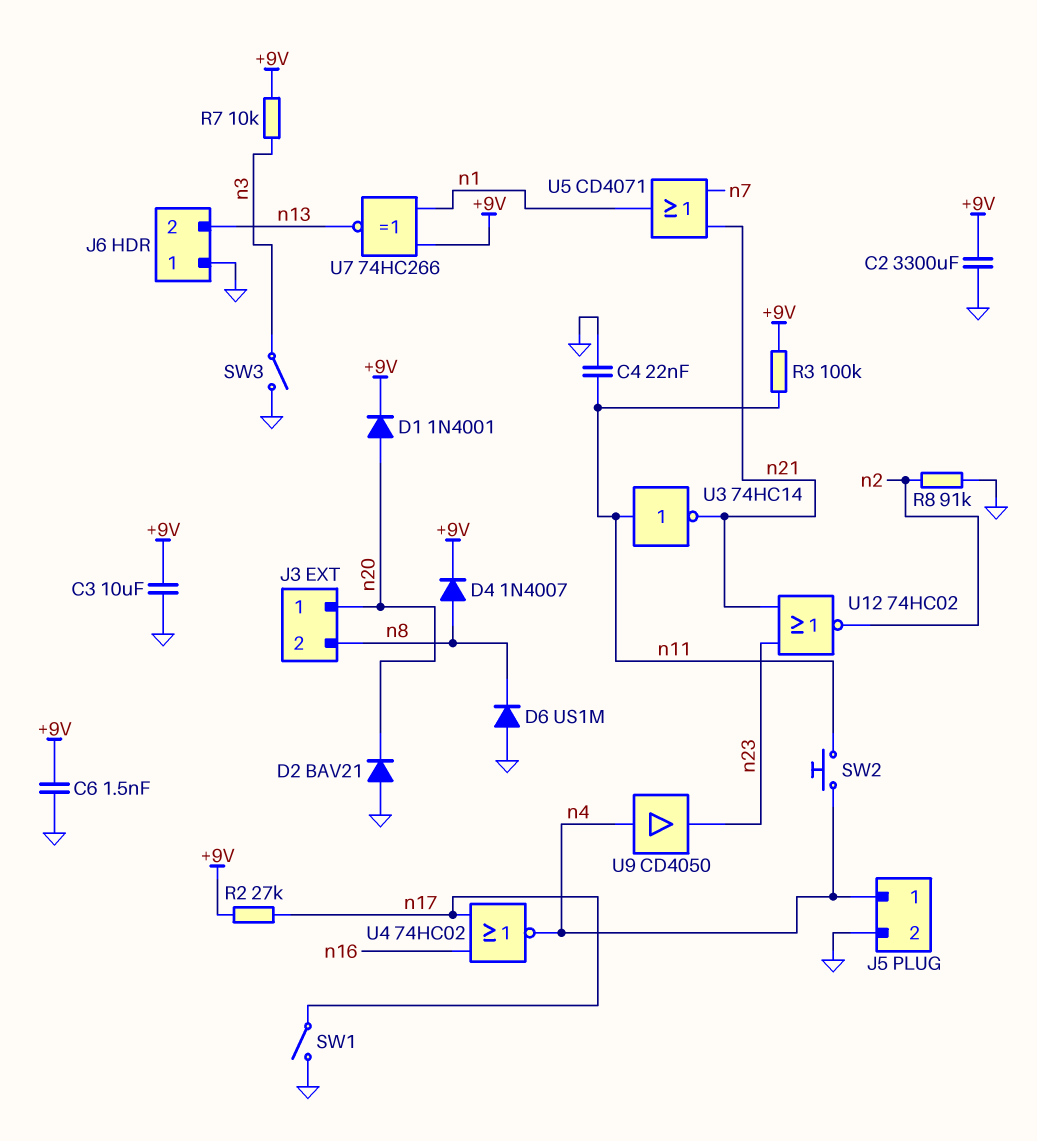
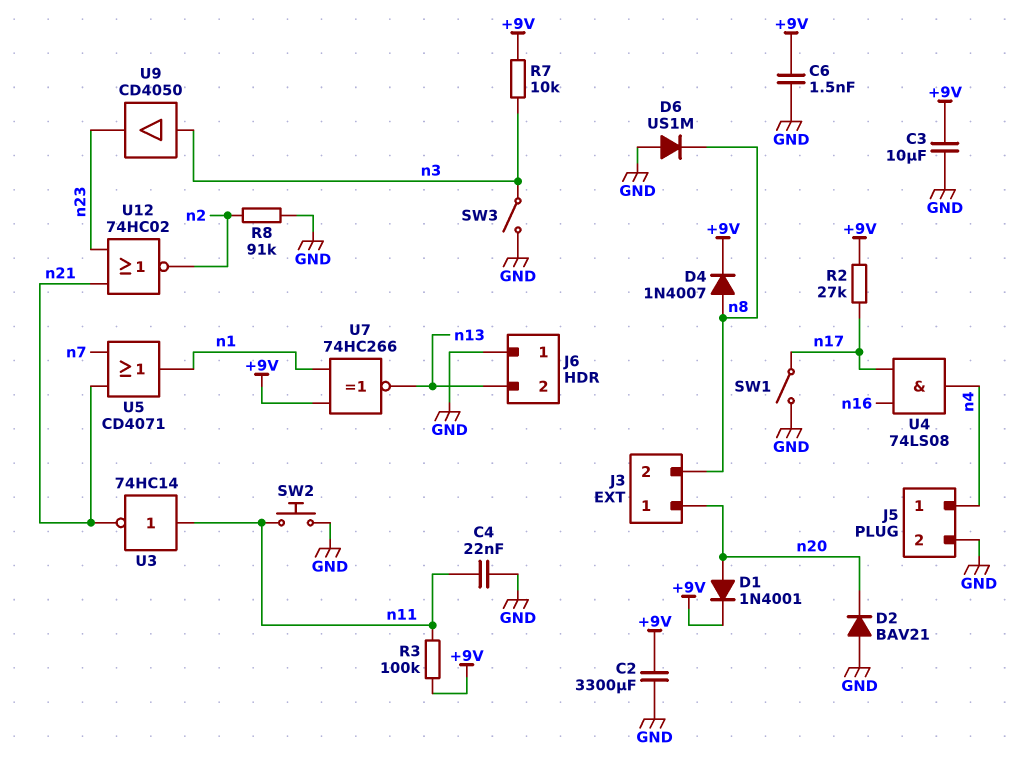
SW2: button (n4, n11) -> button (GND, n11)
U4: NOR 74HC02 (in n16, in n17, out n4) -> AND 74LS08 (in n16, in n17, out n4)
U9: buffer CD4050 (in n4, out n23) -> buffer CD4050 (in n3, out n23)

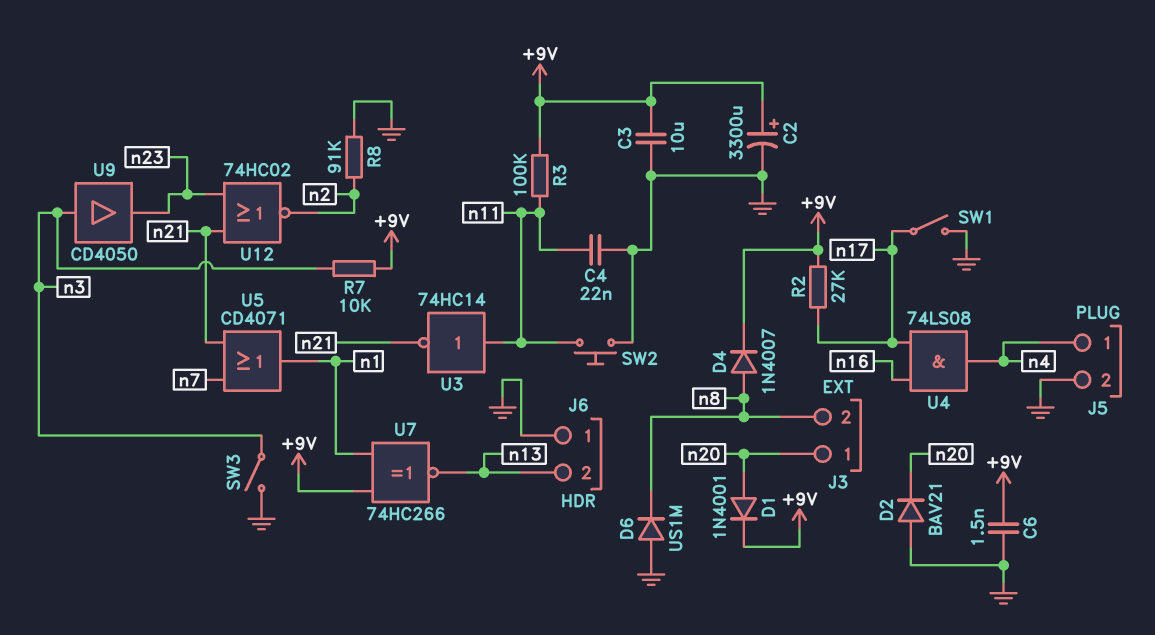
C2: 3300uF (+9V, GND) -> 3300uF (plus +9V, minus GND)

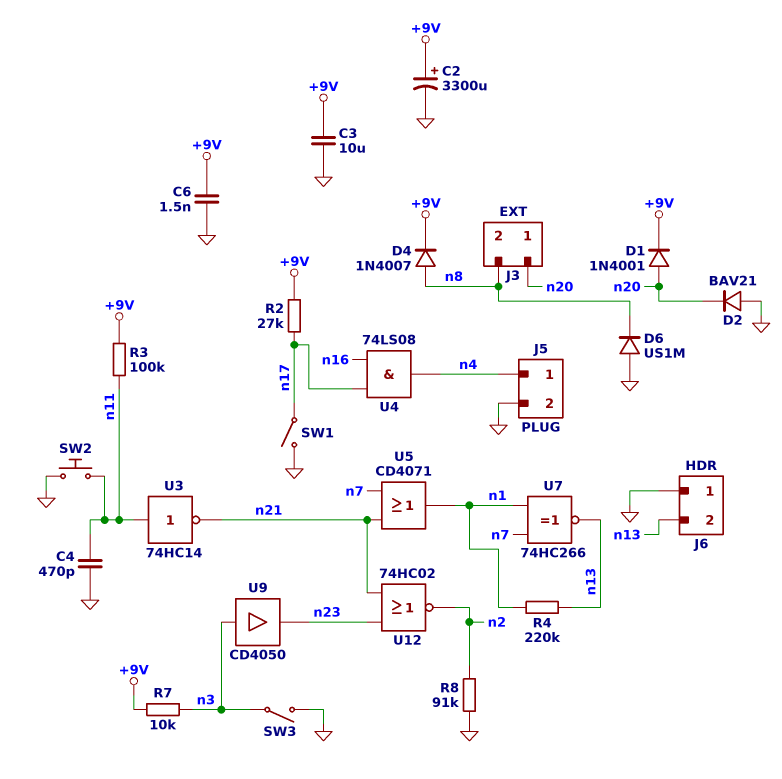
C4: 22nF (GND, n11) -> 470pF (GND, n11)
R4: none -> 220k (n1, n13)
U7: XNOR 74HC266 (in +9V, in n1, out n13) -> XNOR 74HC266 (in n1, in n7, out n13)

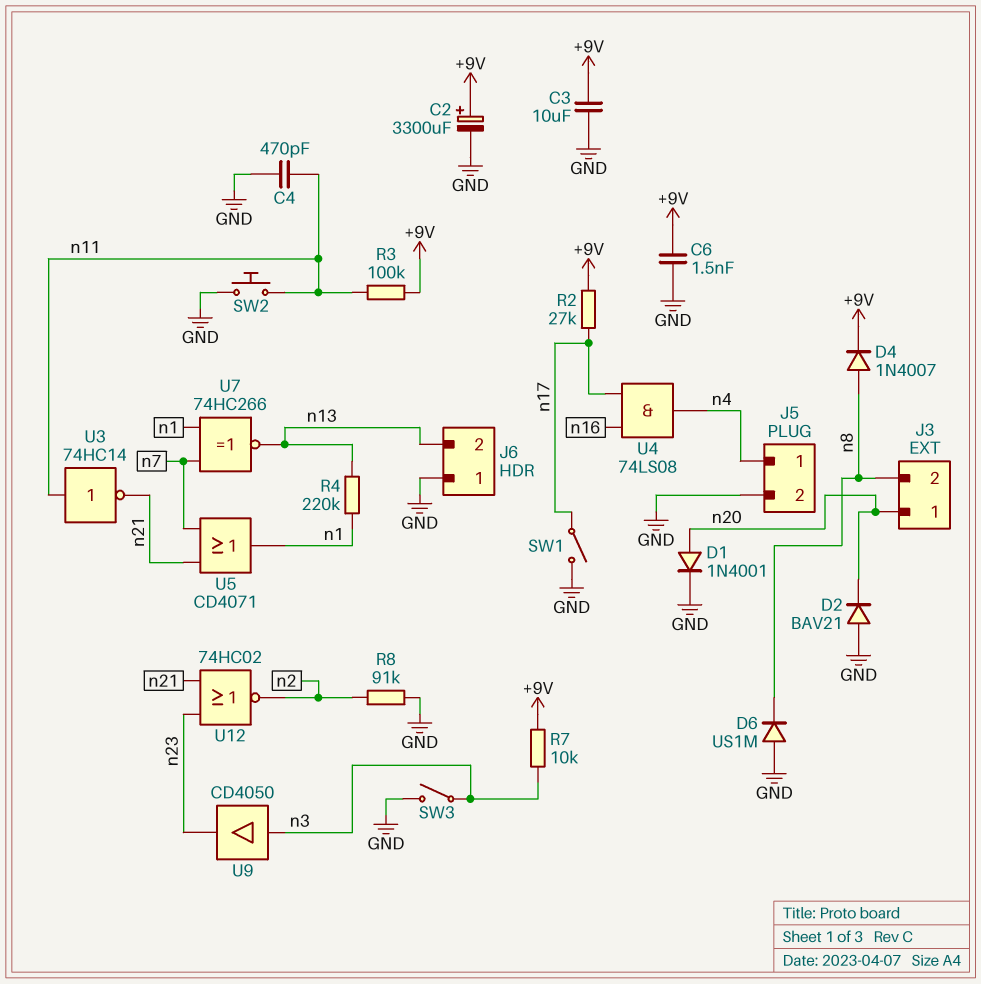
D1: diode 1N4001 (A n20, K +9V) -> diode 1N4001 (A n20, K GND)

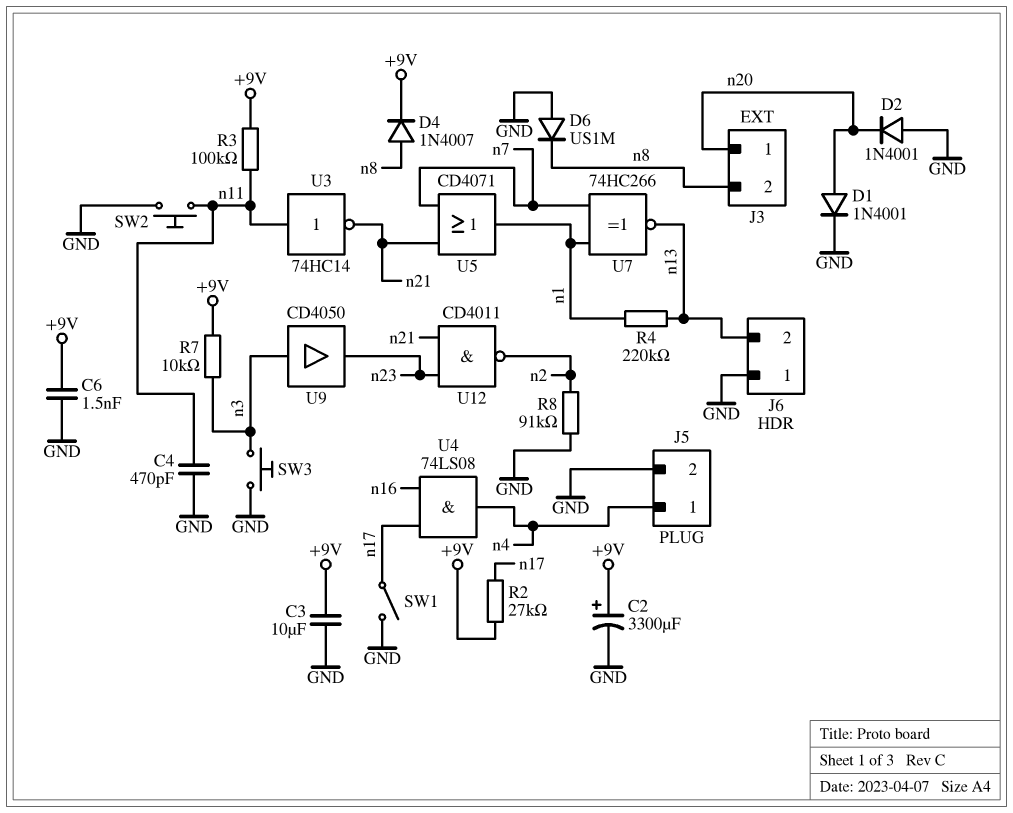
D2: diode BAV21 (A GND, K n20) -> diode 1N4001 (A GND, K n20)
SW3: switch (GND, n3) -> button (GND, n3)
U12: NOR 74HC02 (in n21, in n23, out n2) -> NAND CD4011 (in n21, in n23, out n2)

